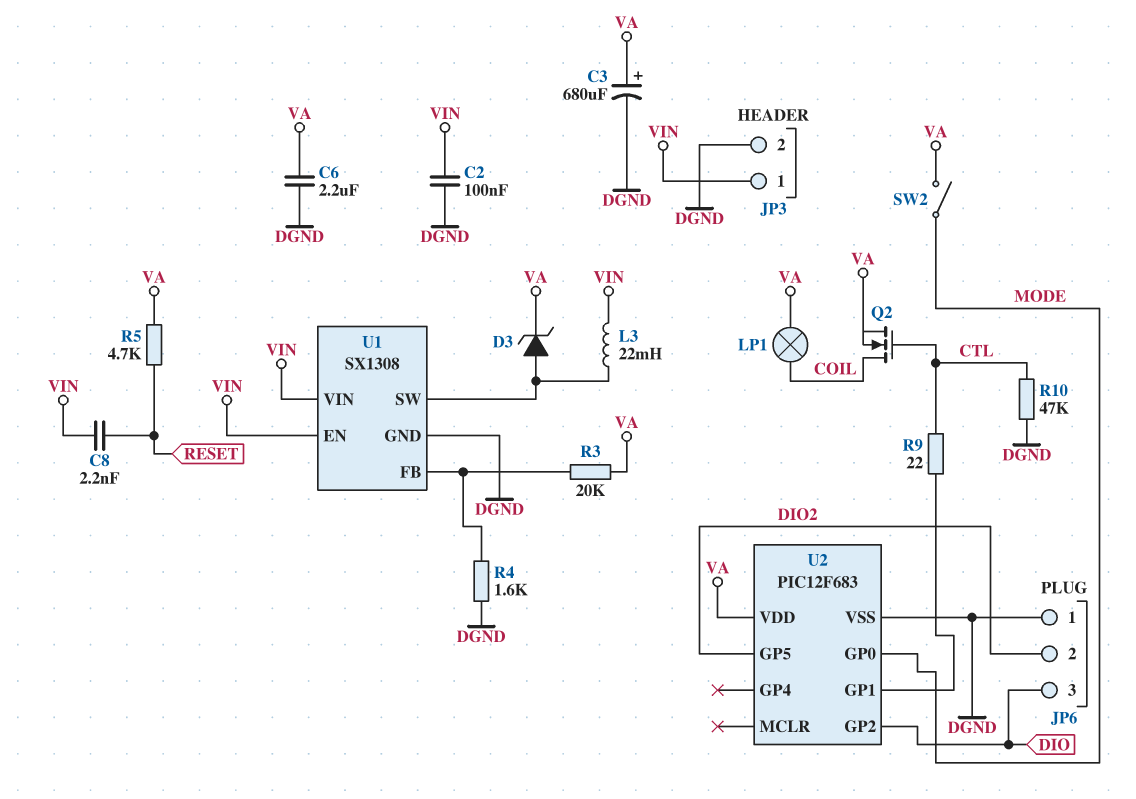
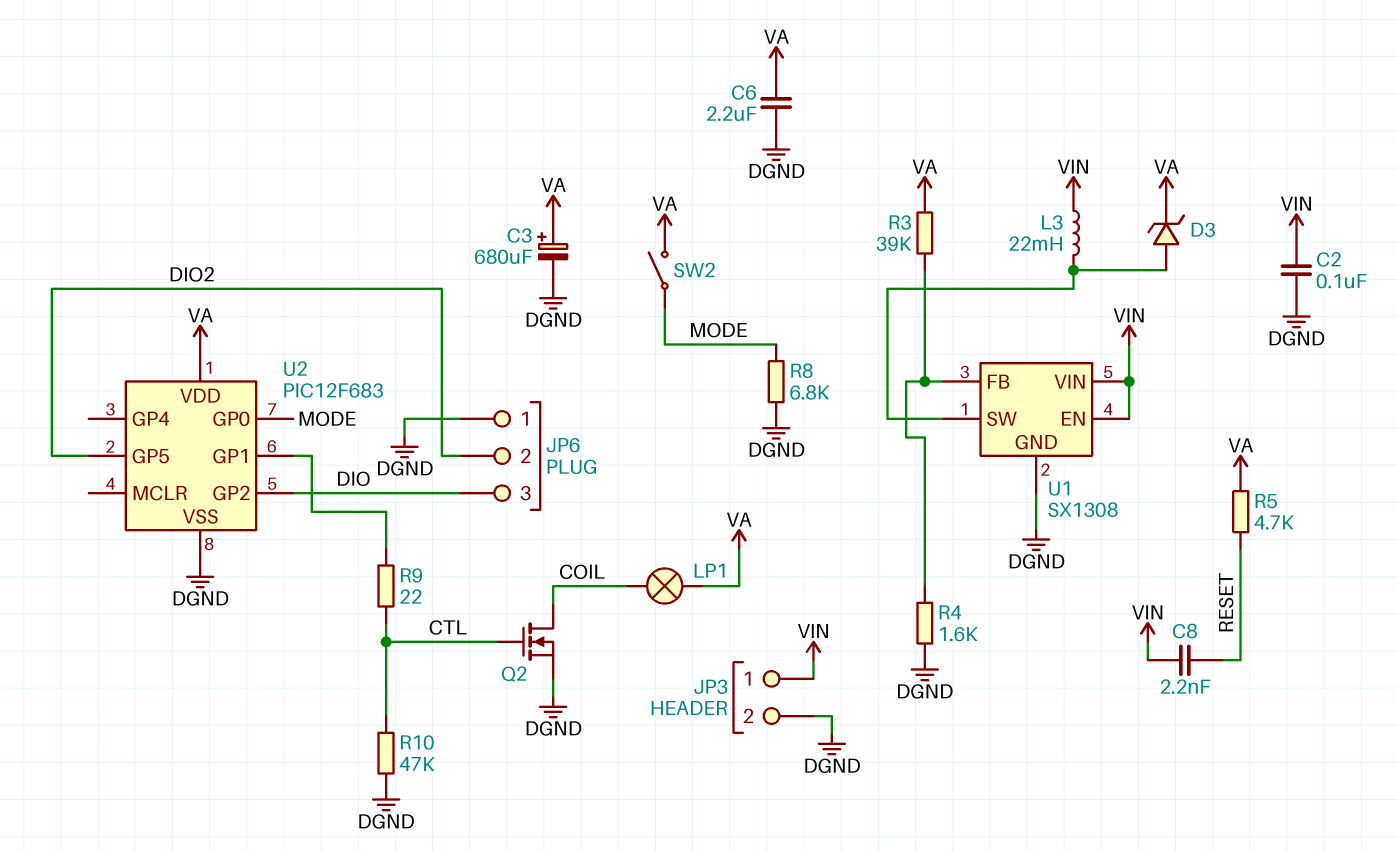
Q2: NMOS (G CTL, D COIL, S VA) -> NMOS (G CTL, D COIL, S DGND)
R3: 20k (U1/FB, VA) -> 39k (U1/FB, VA)
R8: none -> 6.8k (DGND, MODE)

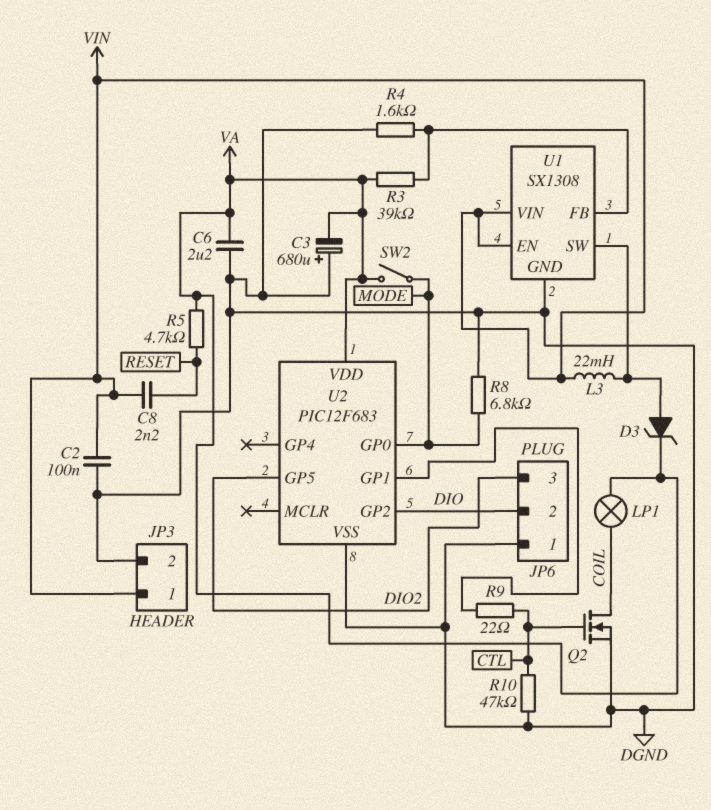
C3: 680uF (plus VA, minus DGND) -> 680uF (plus DGND, minus VA)
JP6 pin 2: DIO2 -> DIO
JP6 pin 3: DIO -> DIO2

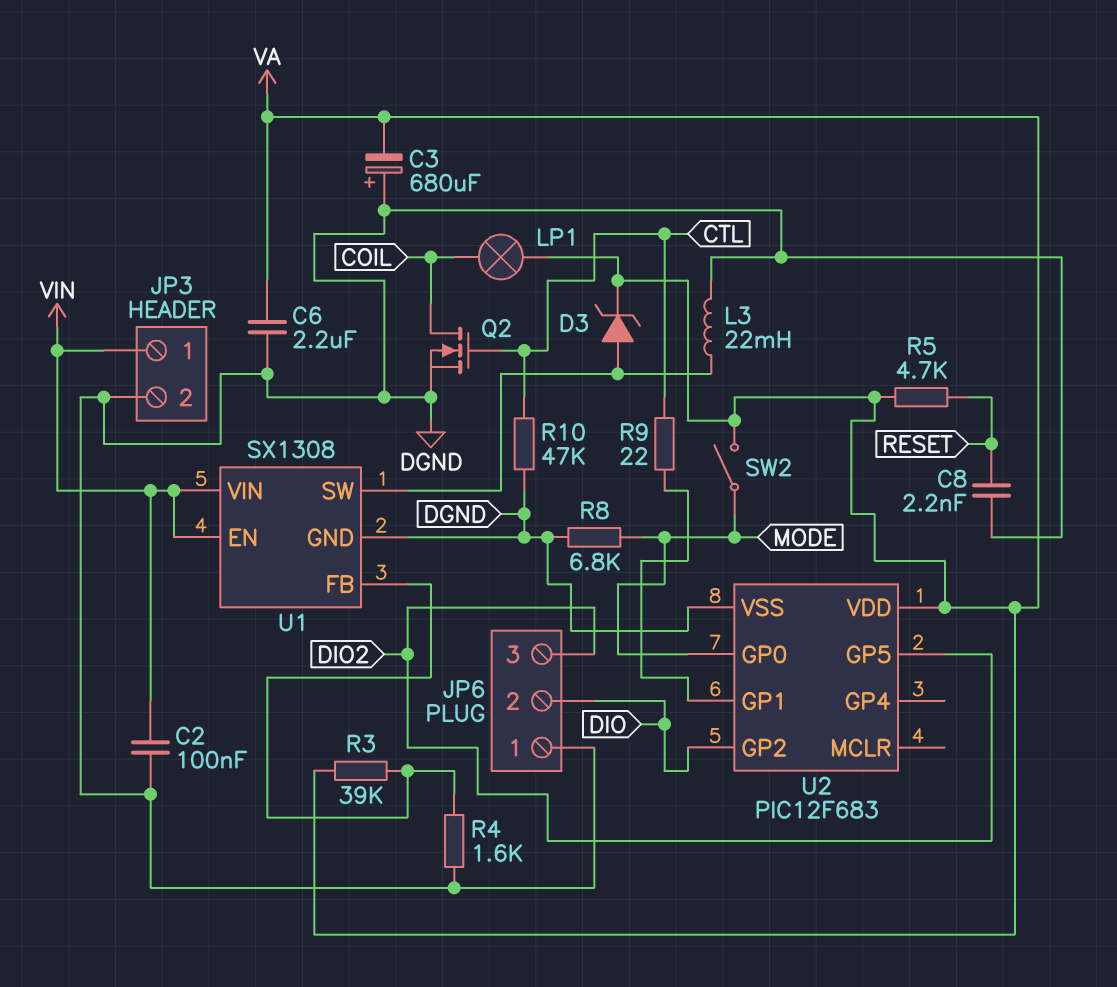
C8: 2.2nF (RESET, VIN) -> 2.2nF (DGND, RESET)
L3: 22mH (U1/SW, VIN) -> 22mH (DGND, U1/SW)

